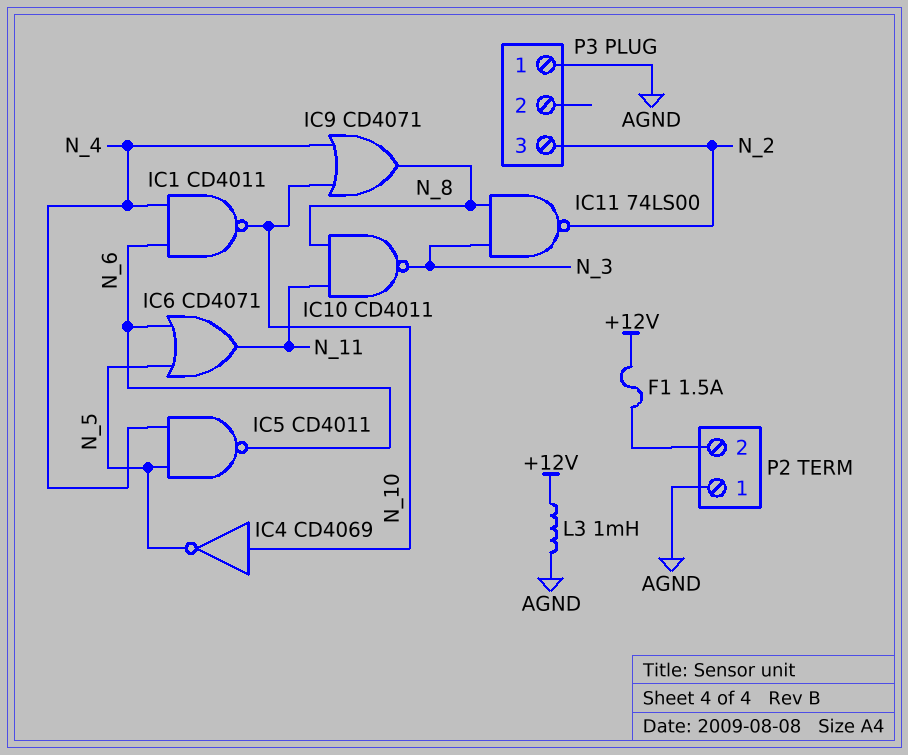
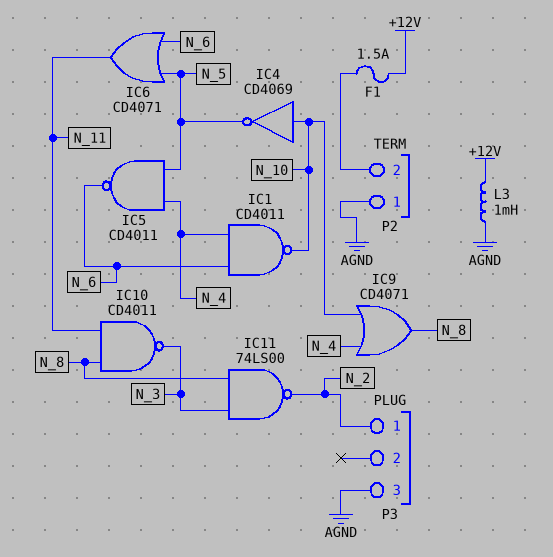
P3 pin 1: AGND -> N_2
P3 pin 3: N_2 -> AGND

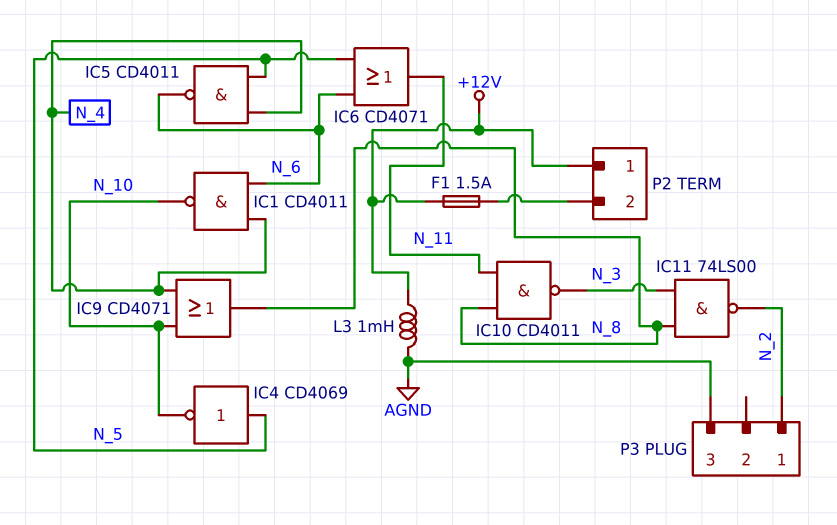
IC4: NOT CD4069 (in N_10, out N_5) -> NOT CD4069 (in N_5, out N_10)
P2 pin 1: AGND -> +12V

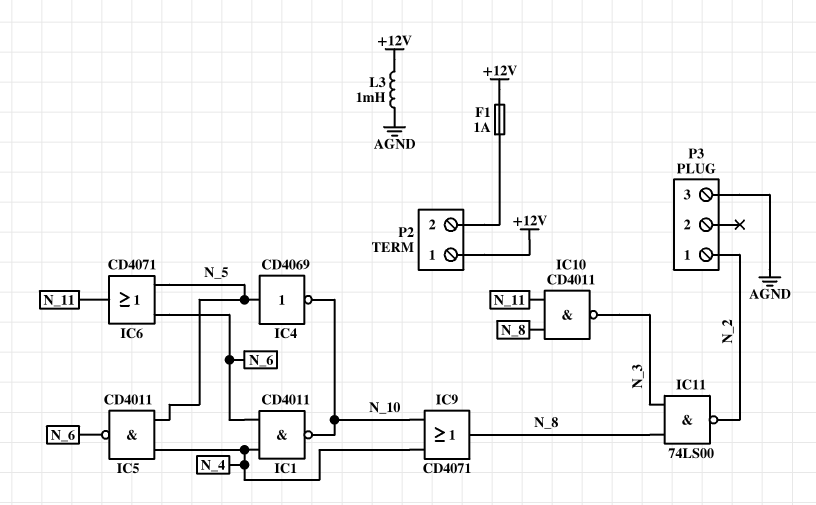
F1: 1.5A (+12V, P2/2) -> 1A (+12V, P2/2)

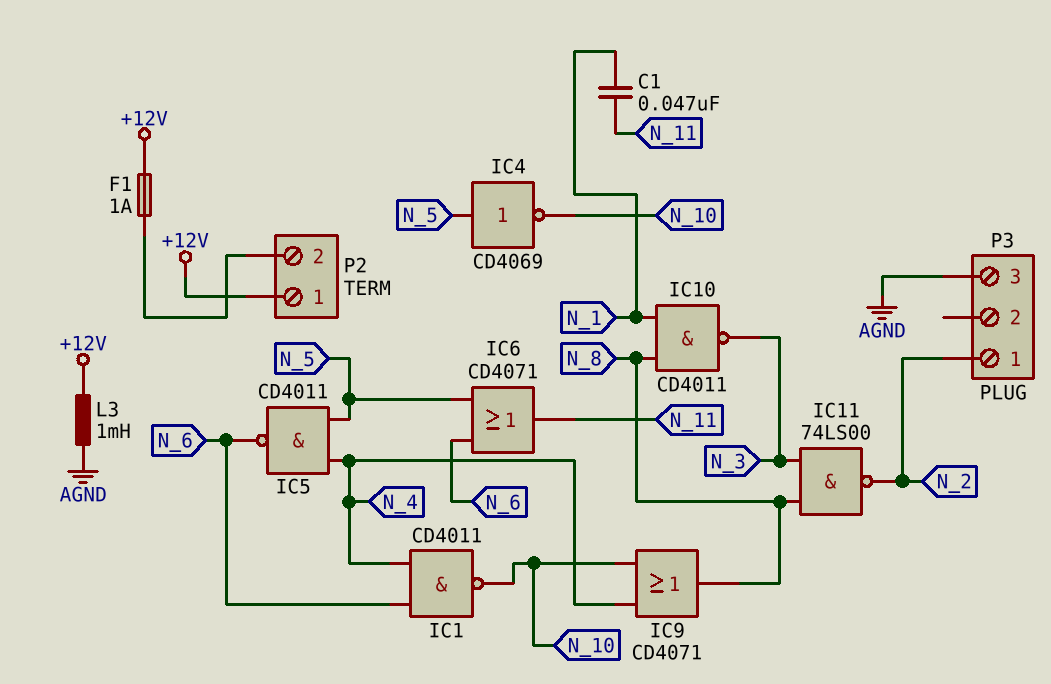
C1: none -> 47nF (N_1, N_11)
IC10: NAND CD4011 (in N_8, in N_11, out N_3) -> NAND CD4011 (in N_1, in N_8, out N_3)

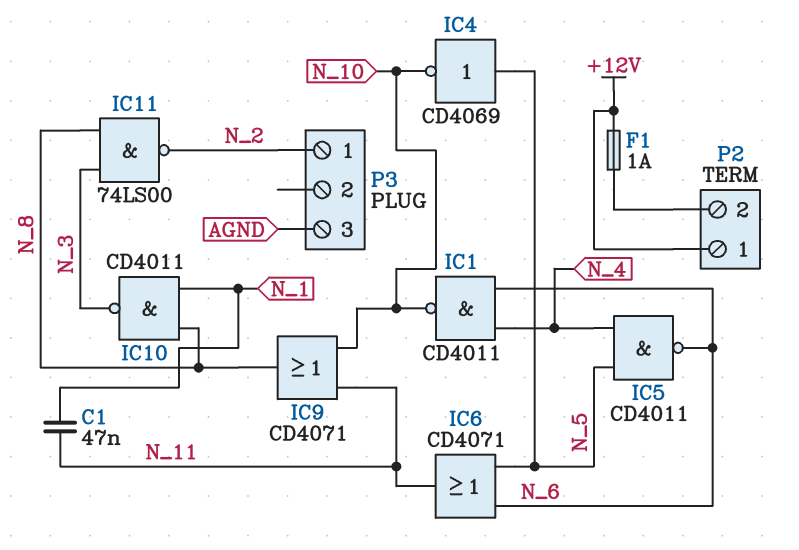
IC9: OR CD4071 (in N_4, in N_10, out N_8) -> OR CD4071 (in N_10, in N_11, out N_8)
L3: 1mH (+12V, AGND) -> none

